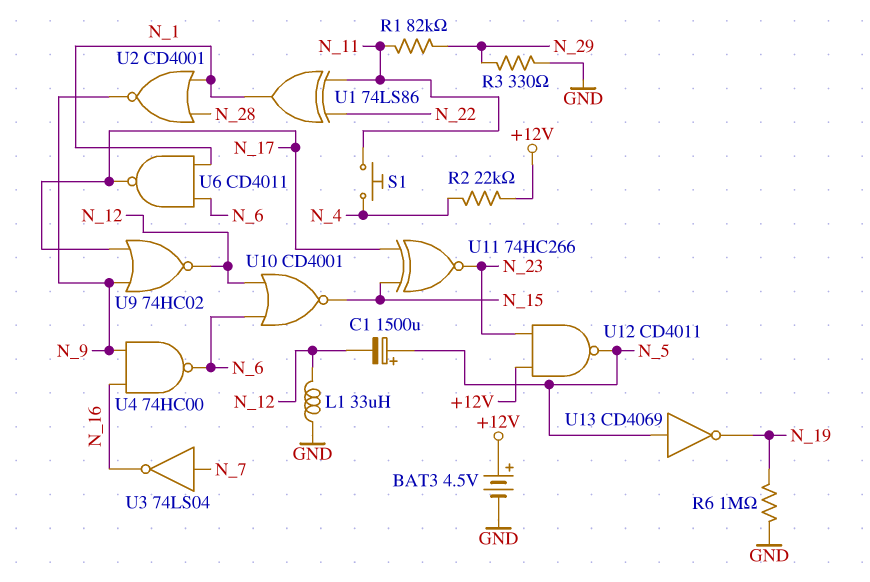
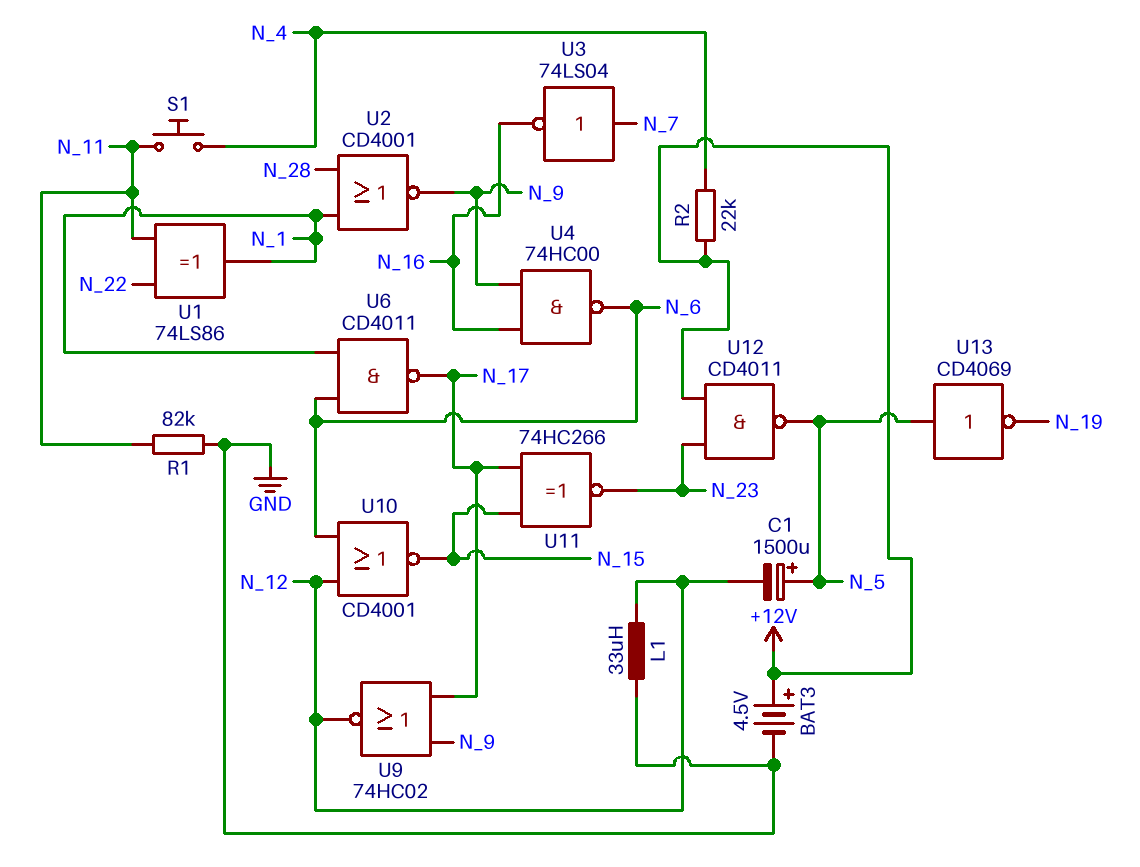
R1: 82k (N_11, N_29) -> 82k (GND, N_11)
R3: 330 (GND, N_29) -> none
R6: 1M (GND, N_19) -> none

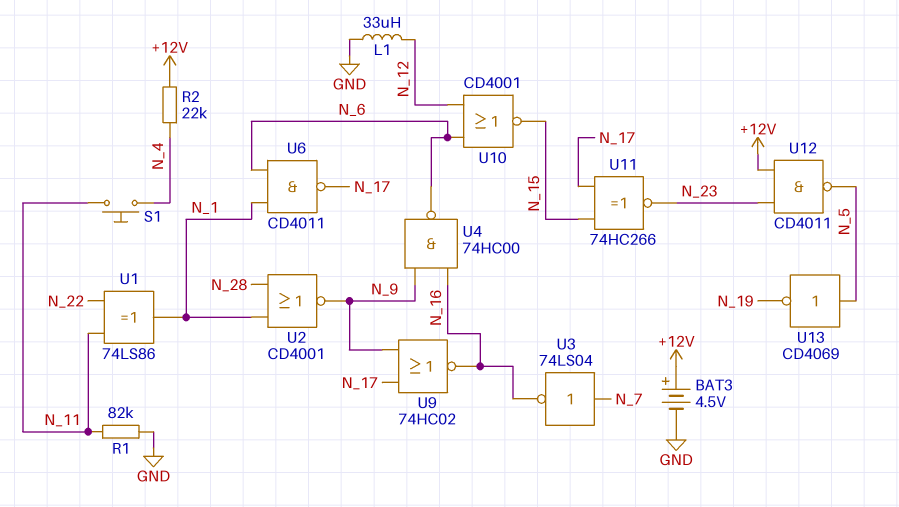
C1: 1500uF (plus N_5, minus N_12) -> none
U9: NOR 74HC02 (in N_9, in N_17, out N_12) -> NOR 74HC02 (in N_9, in N_17, out N_16)

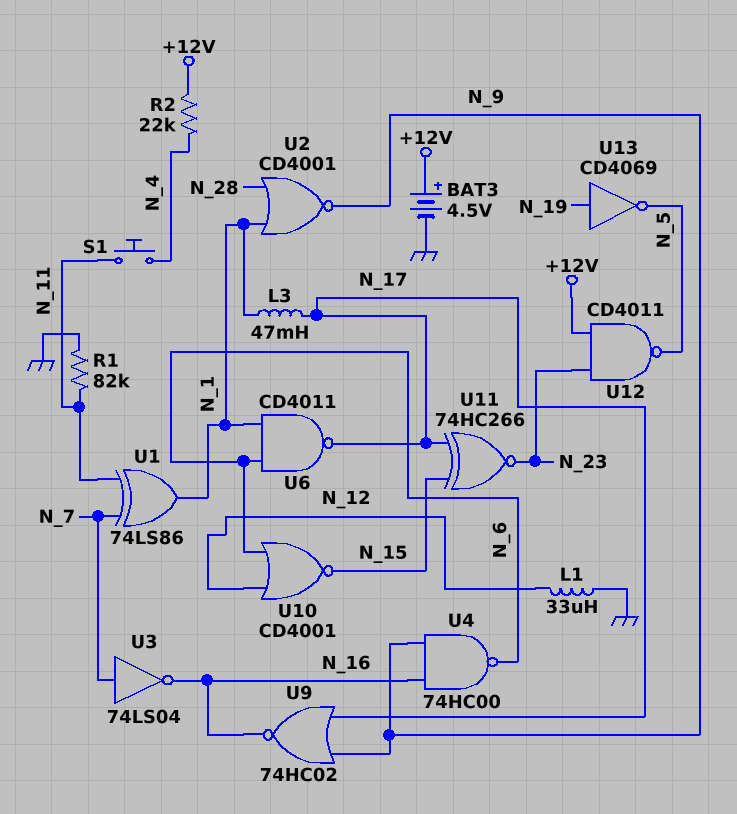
L3: none -> 47mH (N_1, N_17)
U1: XOR 74LS86 (in N_11, in N_22, out N_1) -> XOR 74LS86 (in N_7, in N_11, out N_1)
U13: NOT CD4069 (in N_5, out N_19) -> NOT CD4069 (in N_19, out N_5)

